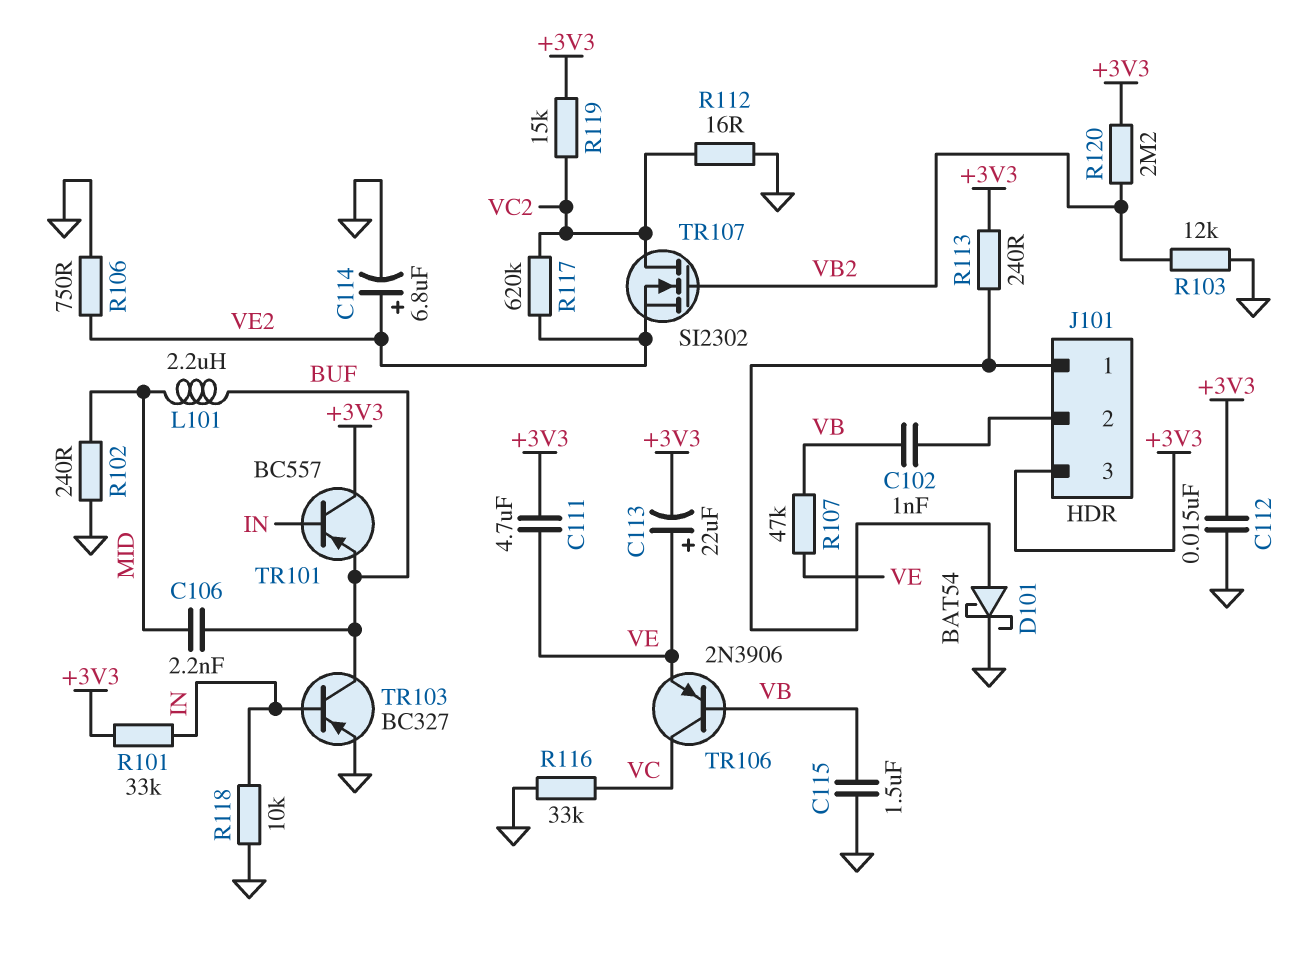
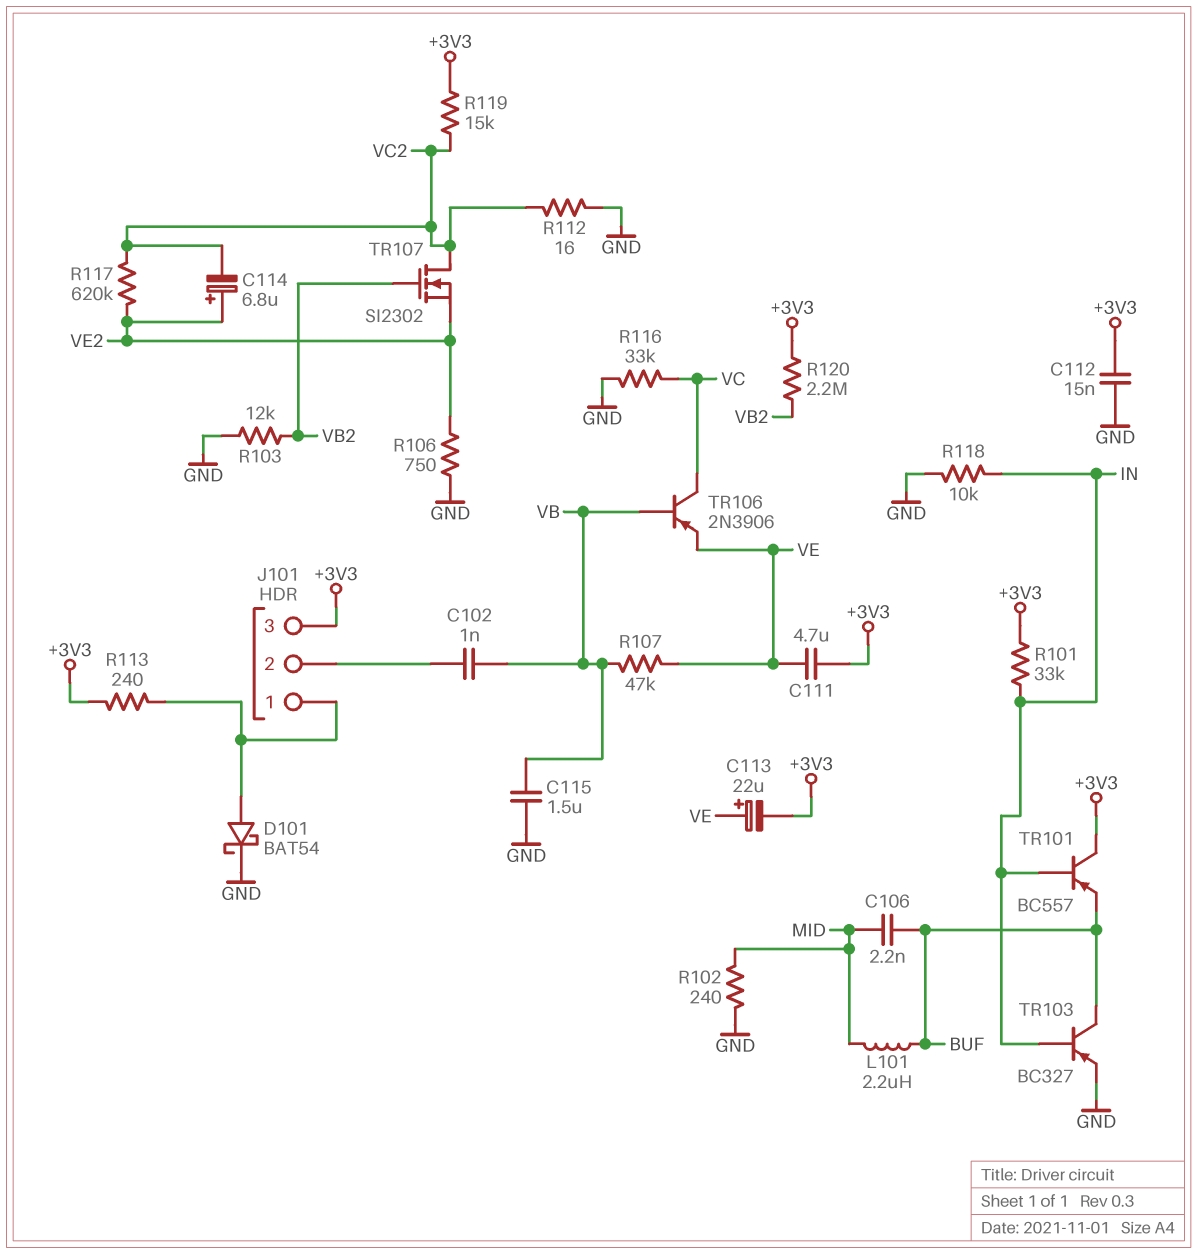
C114: 6.8uF (plus VE2, minus GND) -> 6.8uF (plus VE2, minus VC2)

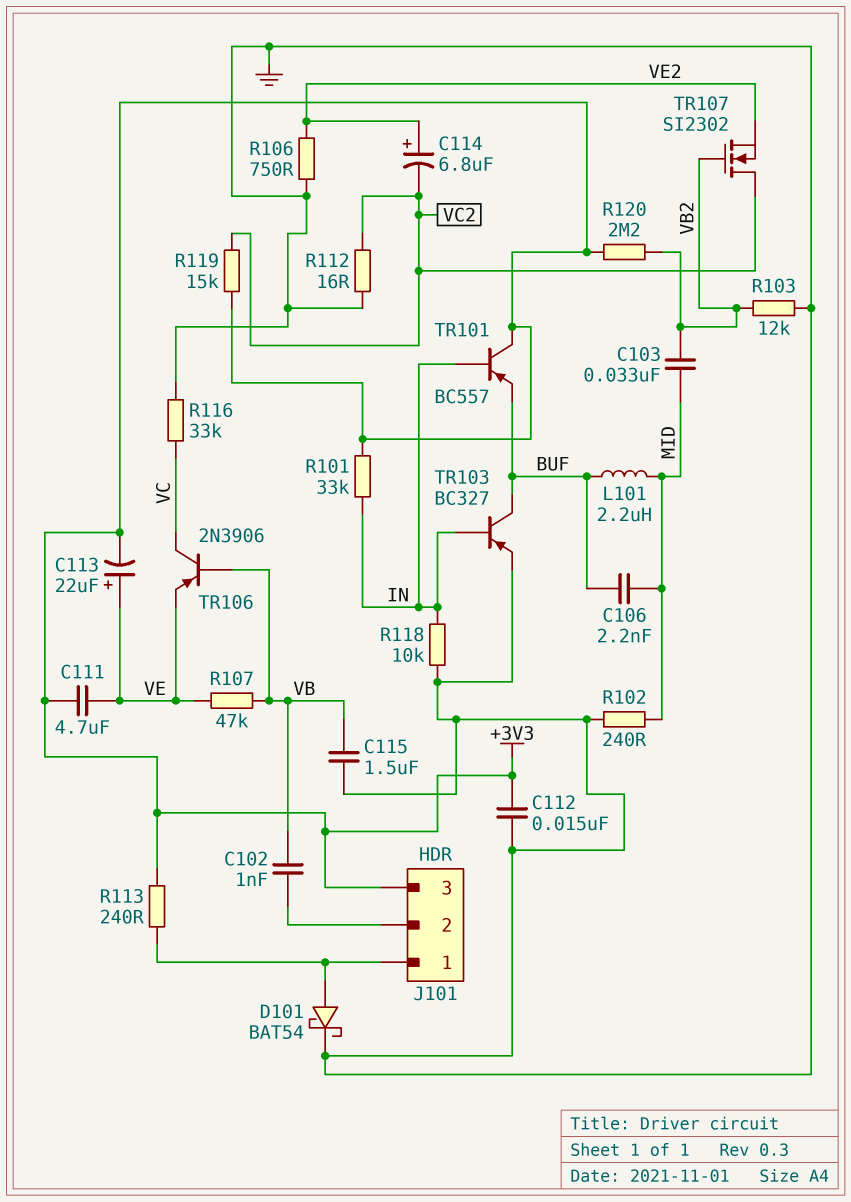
C103: none -> 33nF (MID, VB2)
R117: 620k (VC2, VE2) -> none

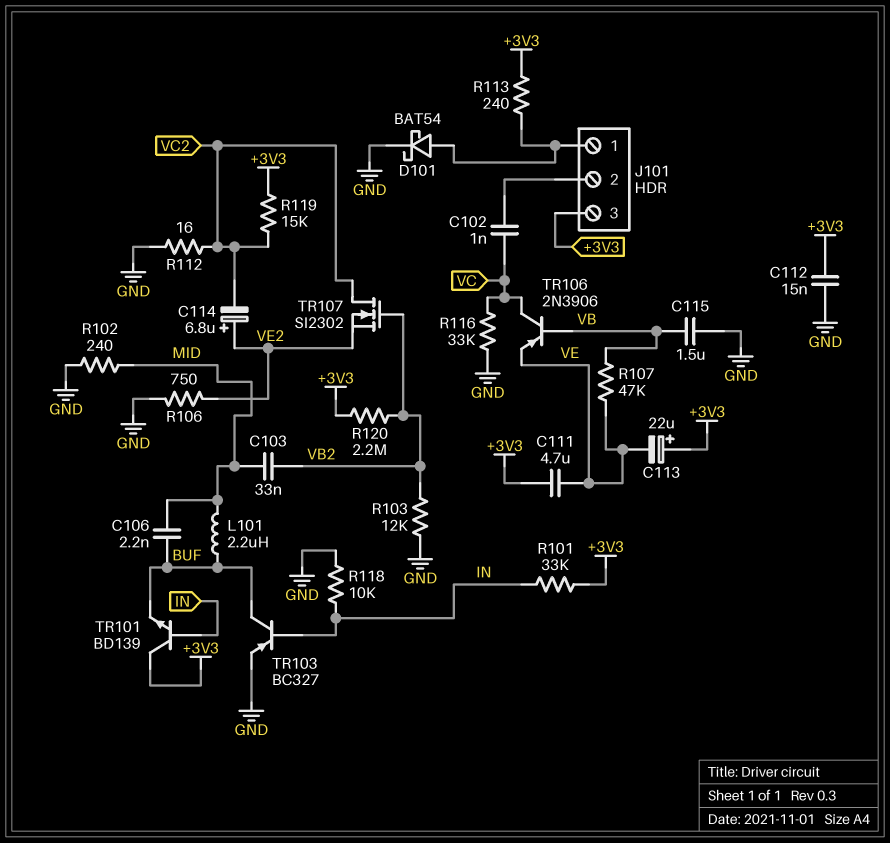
C102: 1nF (J101/2, VB) -> 1nF (J101/2, VC)
C113: 22uF (plus VE, minus +3V3) -> 22uF (plus +3V3, minus VE)
TR101: PNP BC557 (B IN, C +3V3, E BUF) -> NPN BD139 (B IN, C +3V3, E BUF)

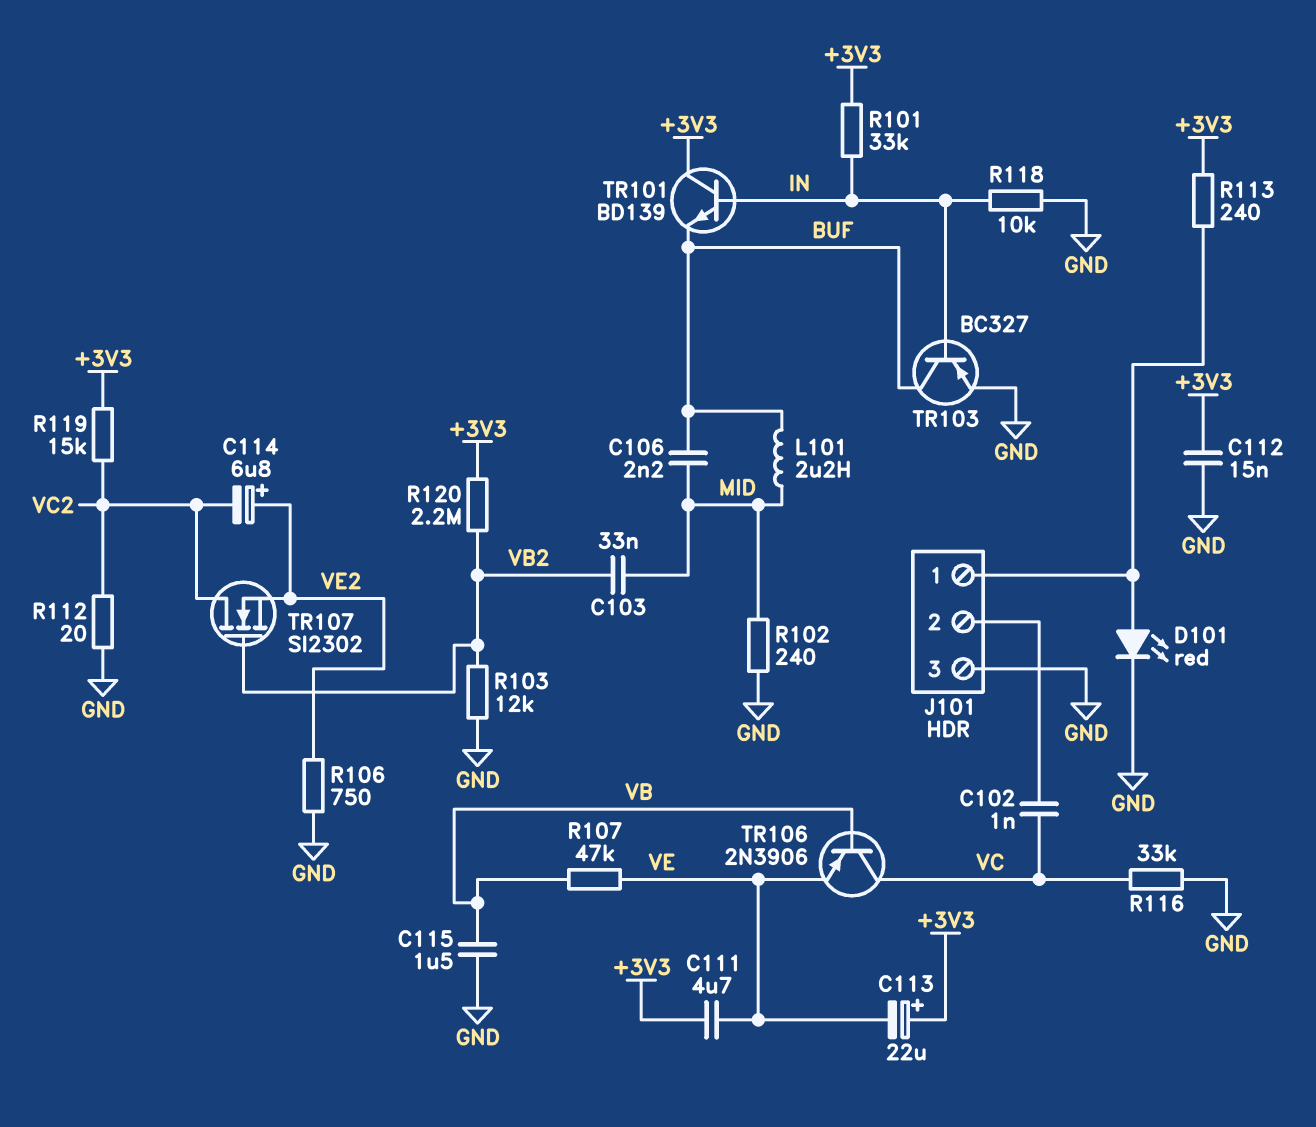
D101: schottky BAT54 (A J101/1, K GND) -> LED red (A J101/1, K GND)
J101 pin 3: +3V3 -> GND
R112: 16 (GND, VC2) -> 20 (GND, VC2)

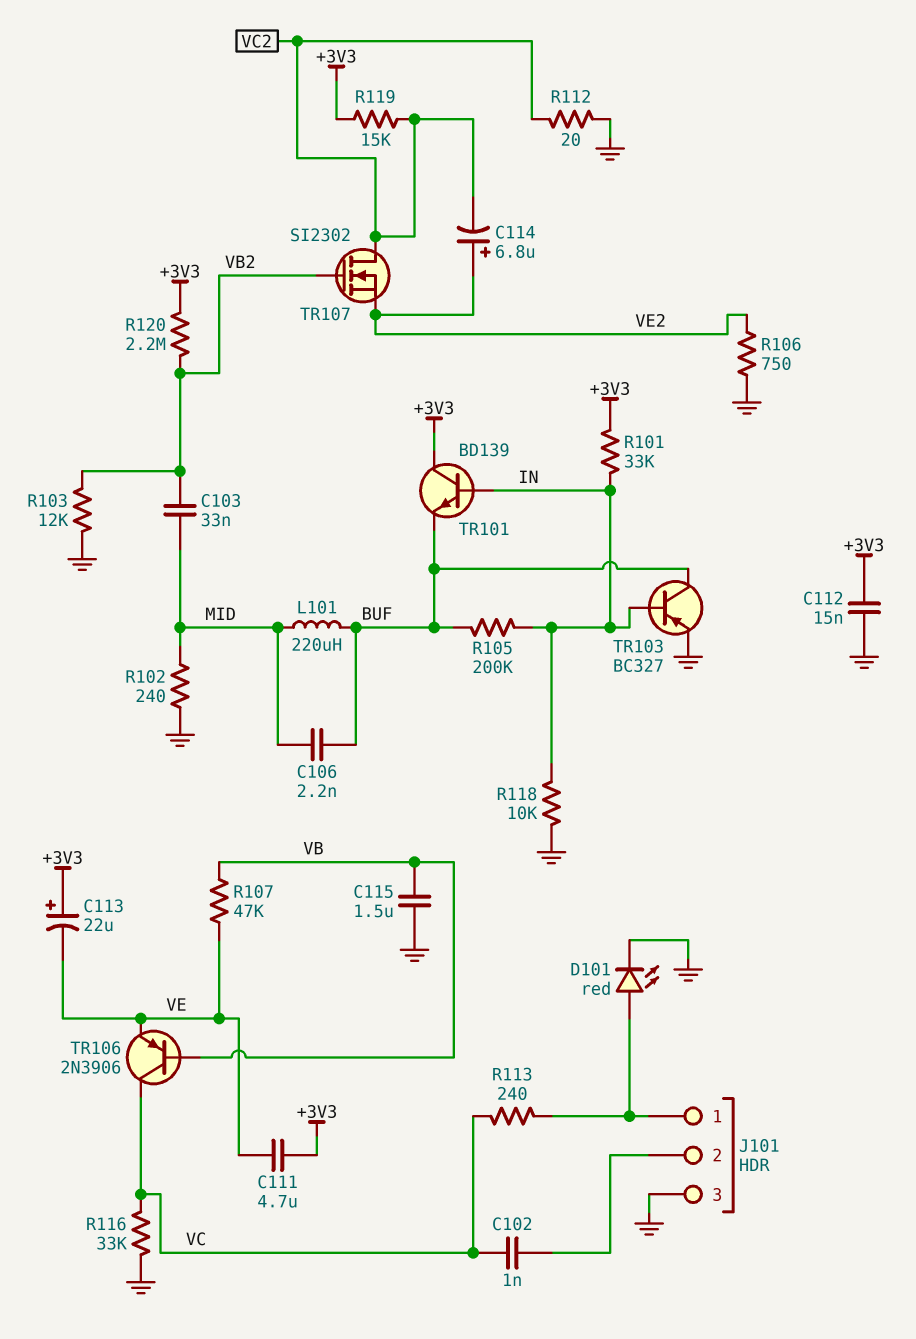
L101: 2.2uH (BUF, MID) -> 220uH (BUF, MID)
R105: none -> 200k (BUF, IN)
R113: 240 (+3V3, J101/1) -> 240 (J101/1, VC)

